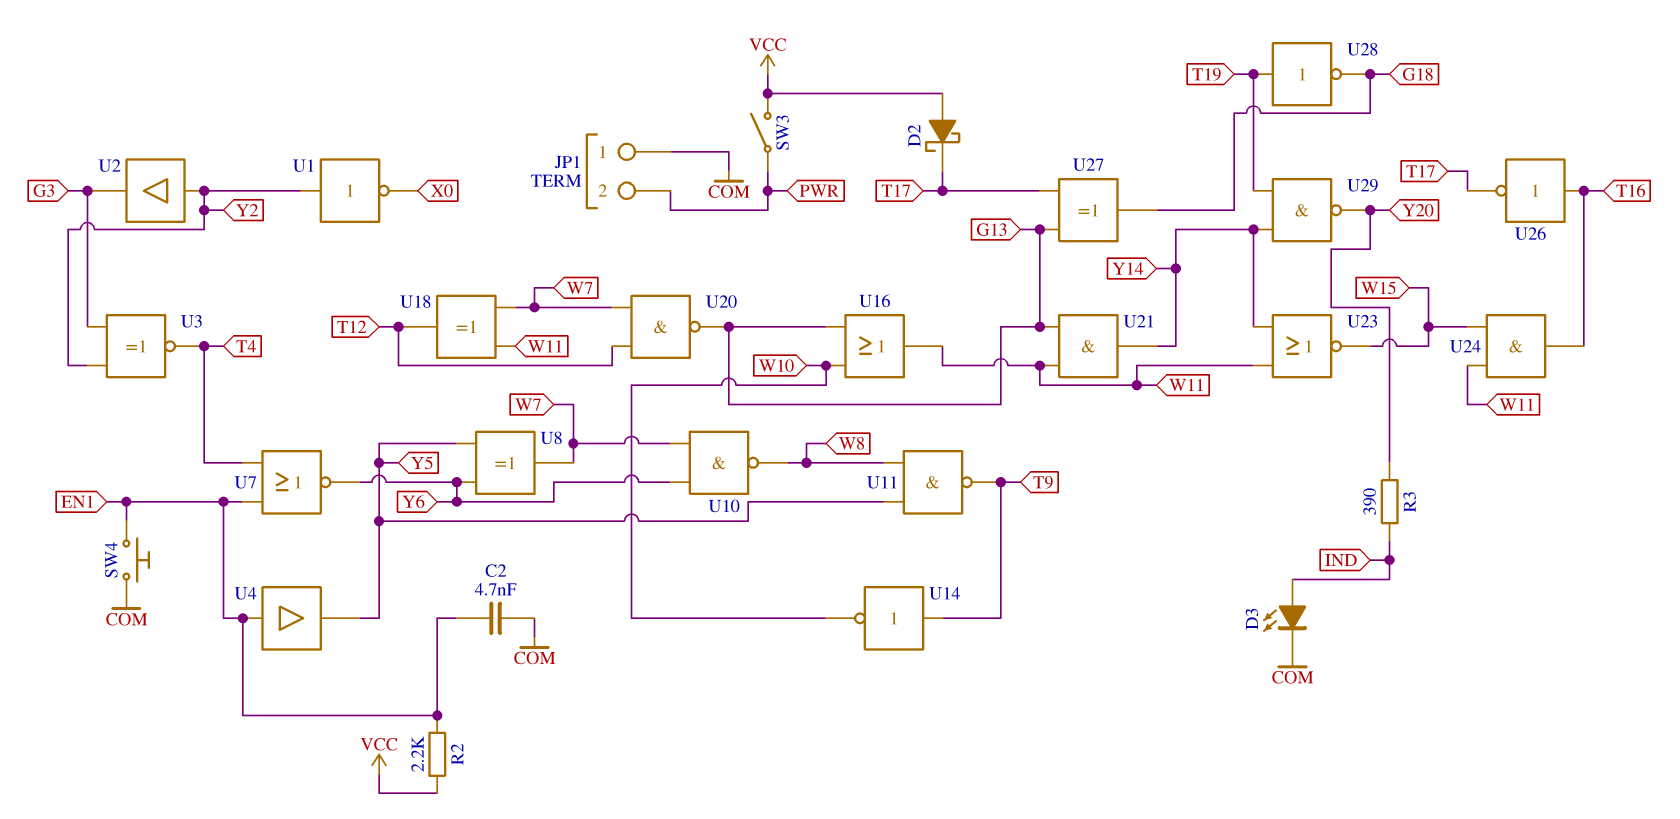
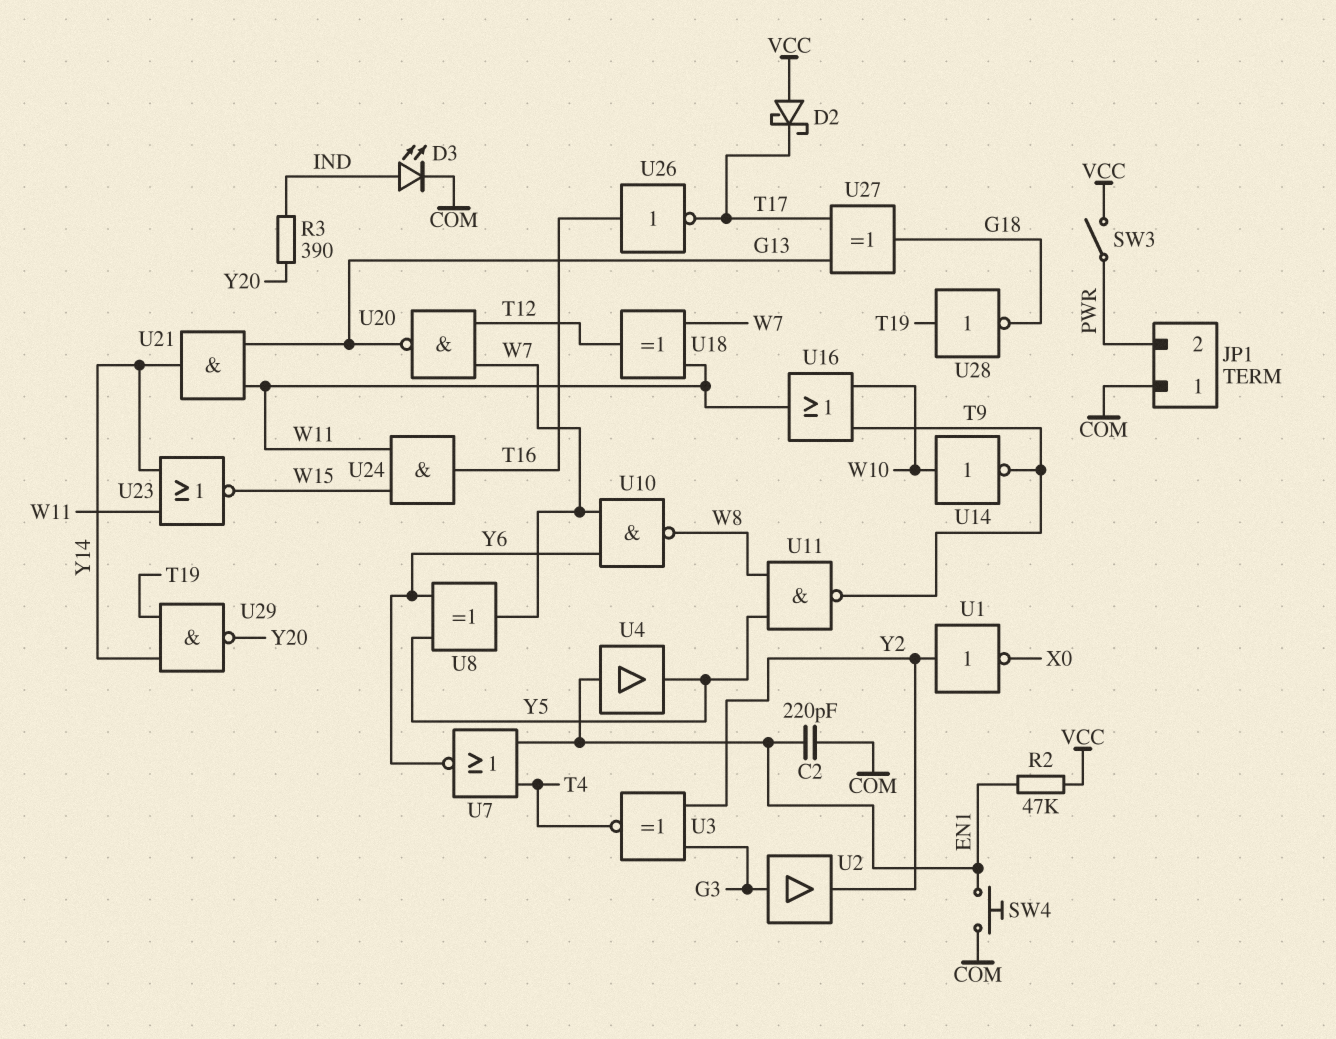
C2: 4.7nF (COM, EN1) -> 220pF (COM, EN1)
R2: 2.2k (EN1, VCC) -> 47k (EN1, VCC)
U2: buffer (in Y2, out G3) -> buffer (in G3, out Y2)
U14: NOT (in T9, out W10) -> NOT (in W10, out T9)
U16: OR (in G13, in W10, out W11) -> OR (in T9, in W10, out W11)

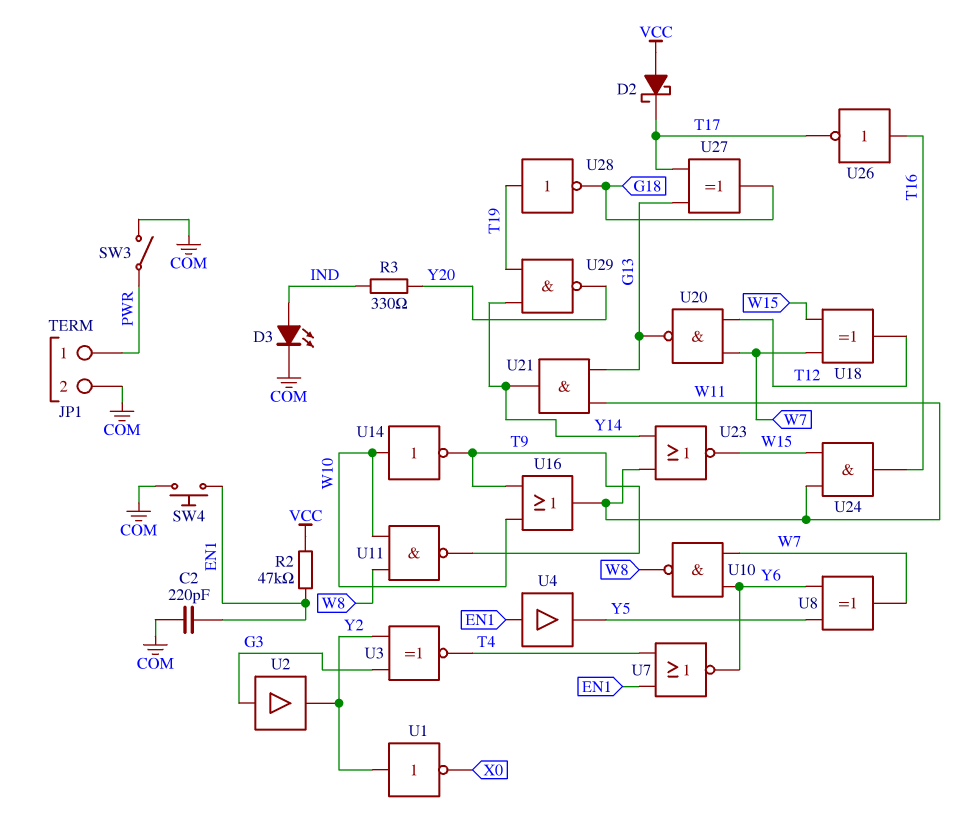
JP1 pin 1: COM -> PWR
JP1 pin 2: PWR -> COM
R3: 390 (IND, Y20) -> 330 (IND, Y20)
SW3: switch (PWR, VCC) -> switch (COM, PWR)
U11: NAND (in W8, in Y5, out T9) -> NAND (in W8, in W10, out T9)
U18: XOR (in W7, in W11, out T12) -> XOR (in W7, in W15, out T12)

